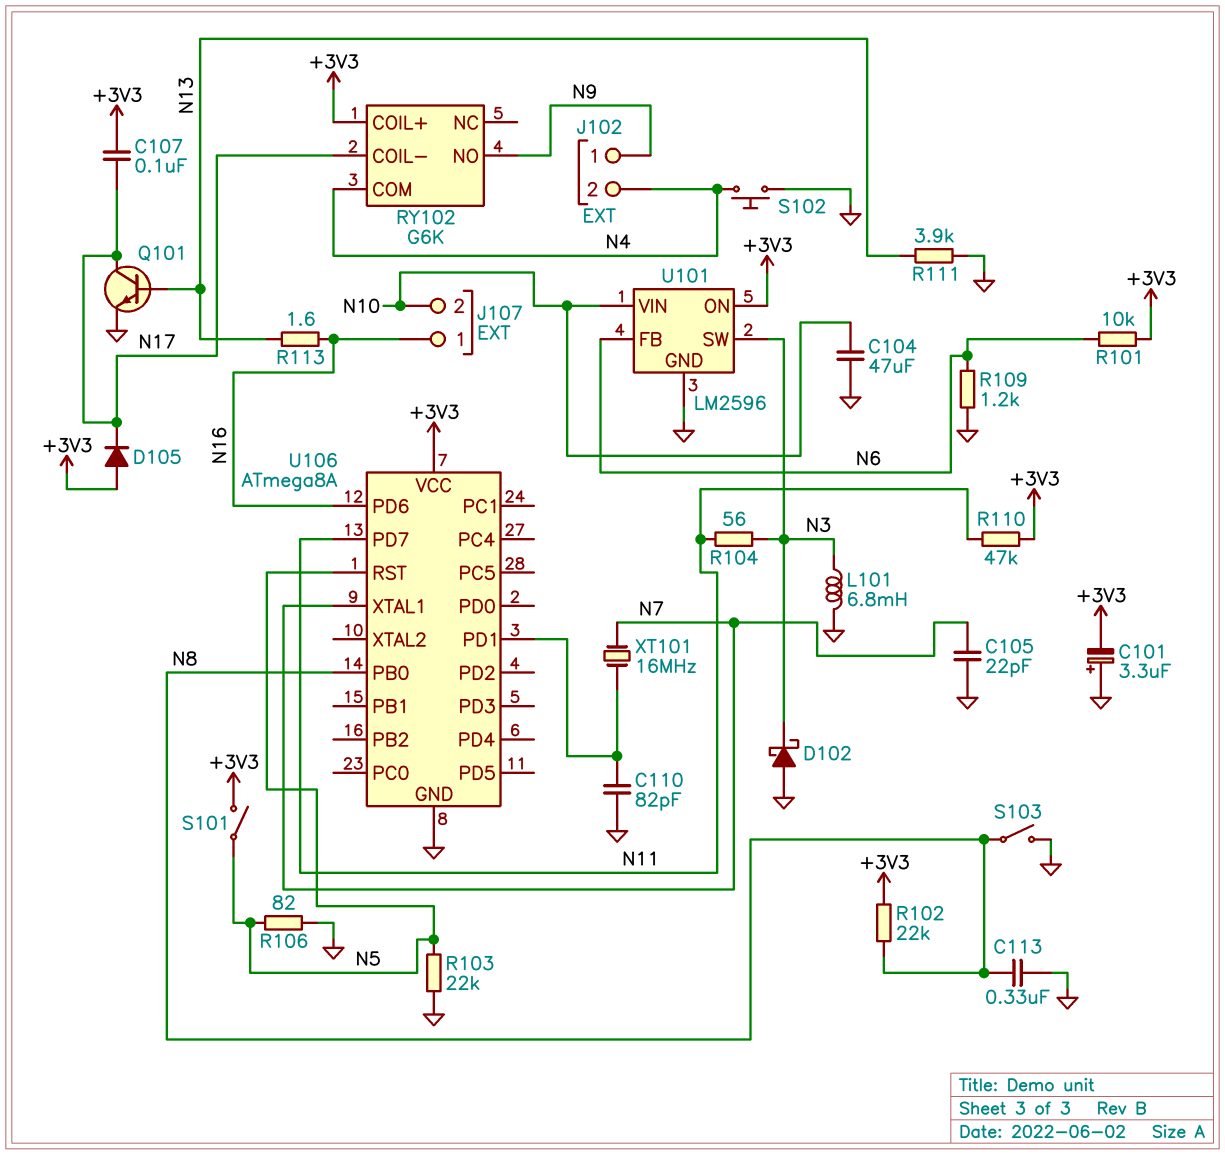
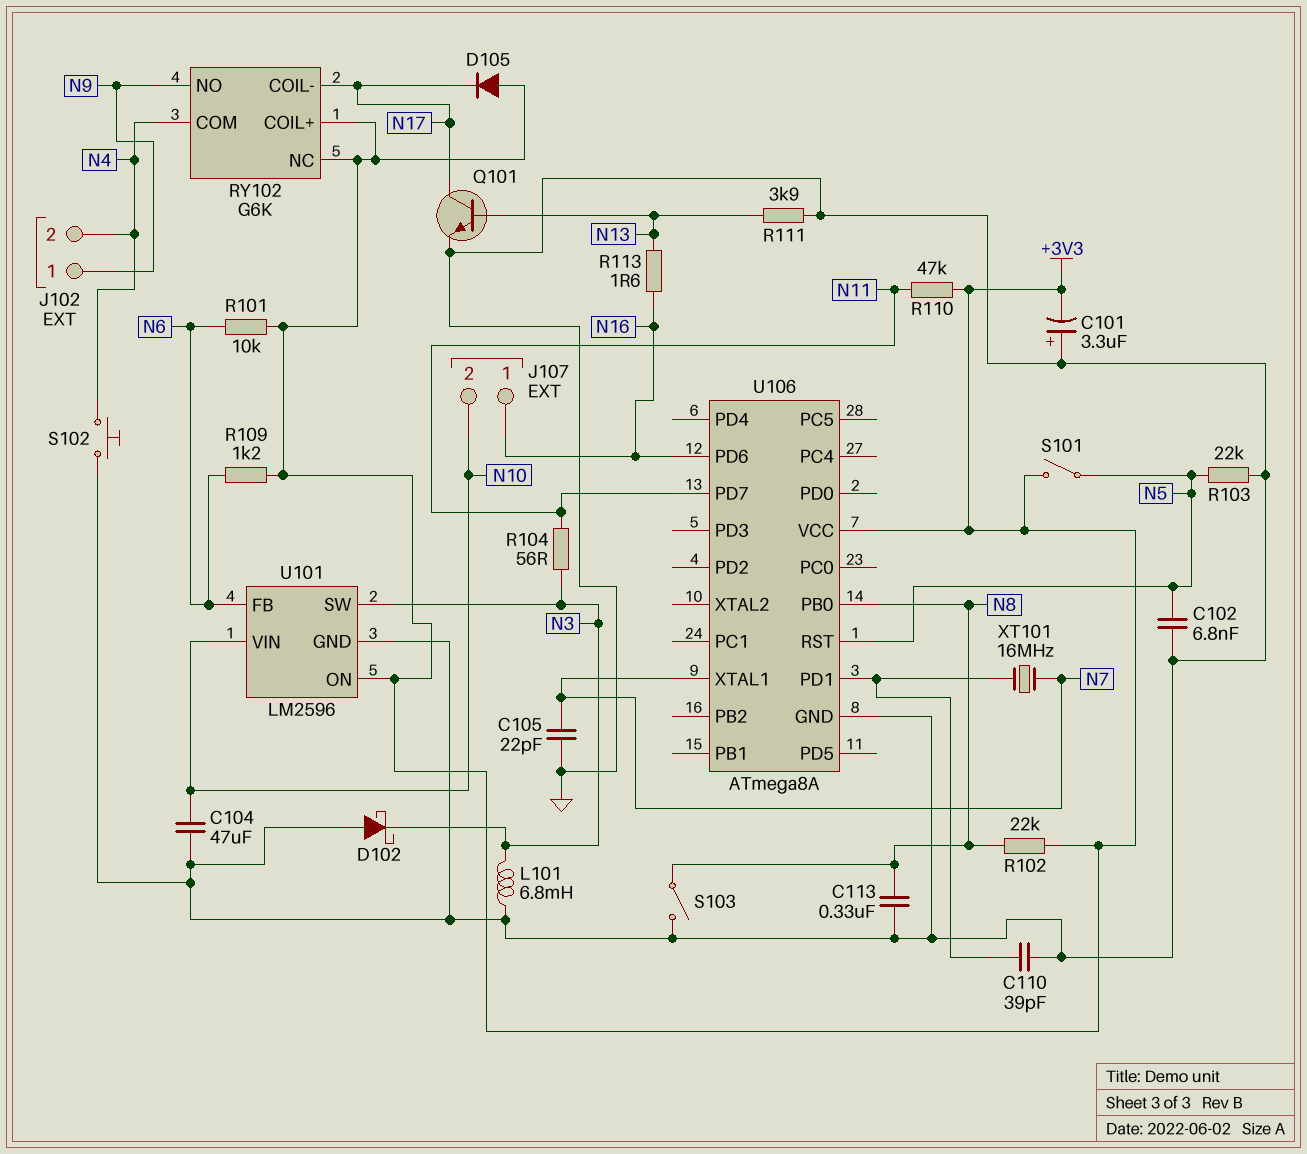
C102: none -> 6.8nF (GND, N5)
C107: 100nF (+3V3, N17) -> none
C110: 82pF (GND, U106/PD1) -> 39pF (GND, U106/PD1)
R106: 82 (GND, N5) -> none
R109: 1.2k (GND, N6) -> 1.2k (+3V3, N6)
RY102 pin NC: none -> +3V3

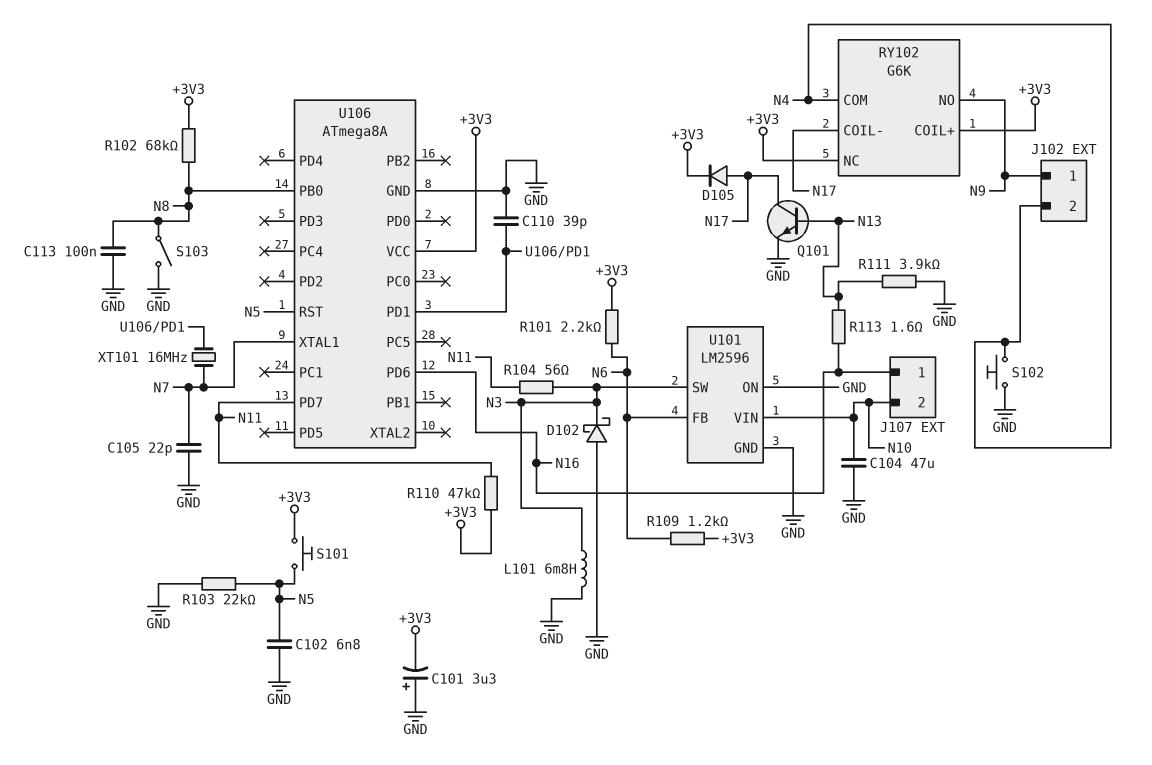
C113: 330nF (GND, N8) -> 100nF (GND, N8)
D105: diode (A +3V3, K N17) -> diode (A N17, K +3V3)
R101: 10k (+3V3, N6) -> 2.2k (+3V3, N6)
R102: 22k (+3V3, N8) -> 68k (+3V3, N8)
S101: switch (+3V3, N5) -> button (+3V3, N5)
U101 pin ON: +3V3 -> GND

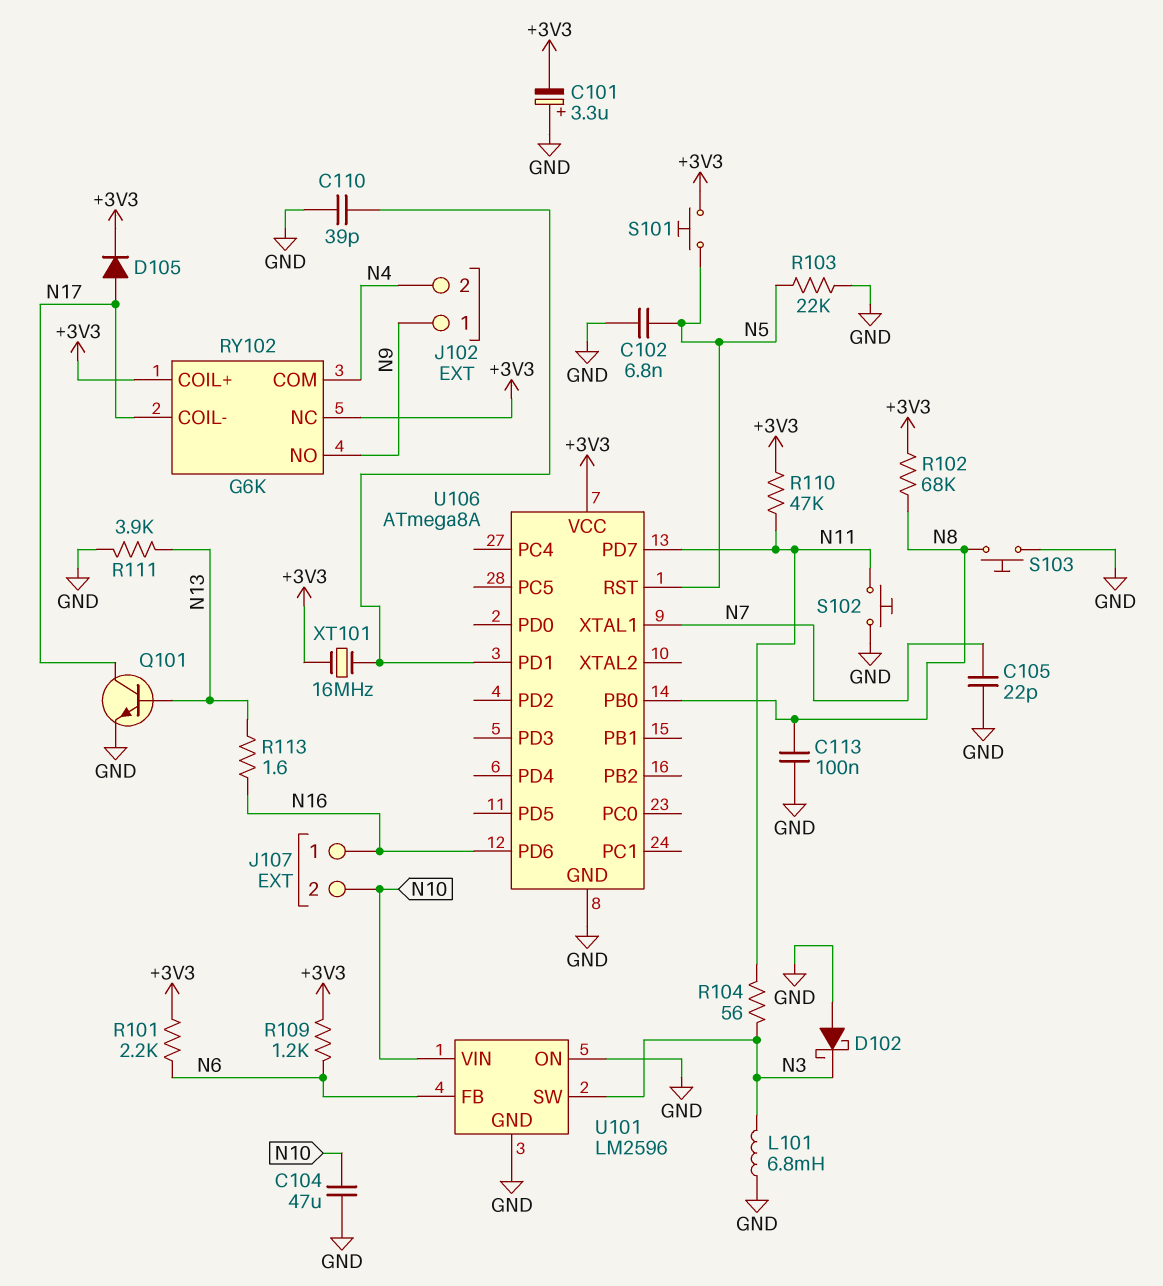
S102: button (GND, N4) -> button (GND, N11)
S103: switch (GND, N8) -> button (GND, N8)
XT101: 16MHz (N7, U106/PD1) -> 16MHz (+3V3, U106/PD1)

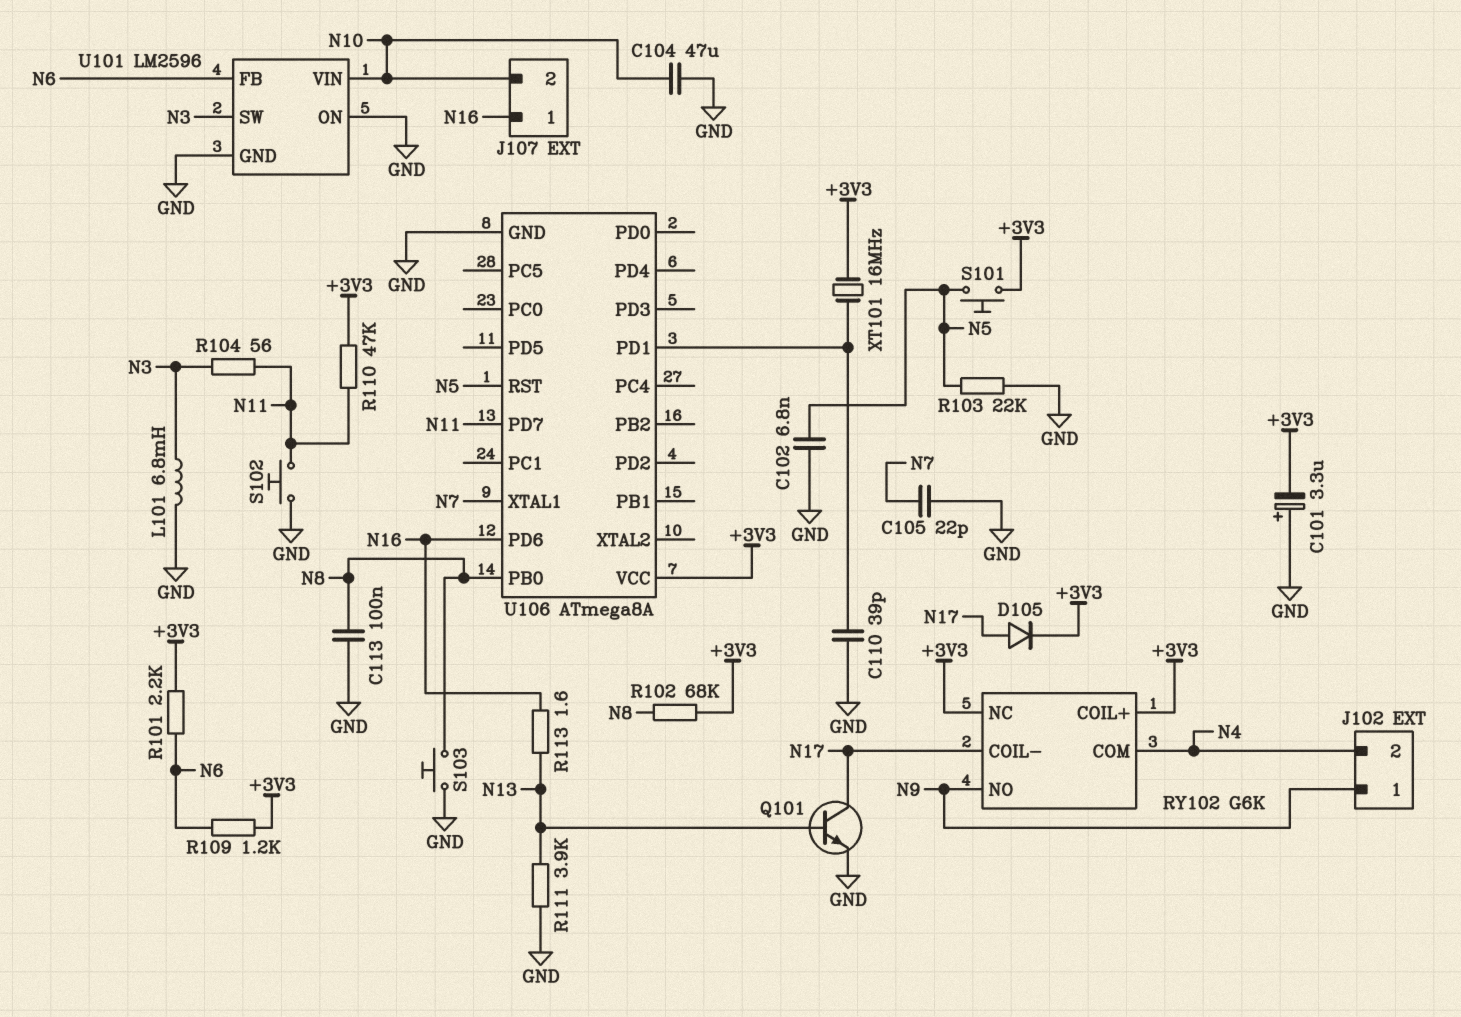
D102: schottky (A GND, K N3) -> none

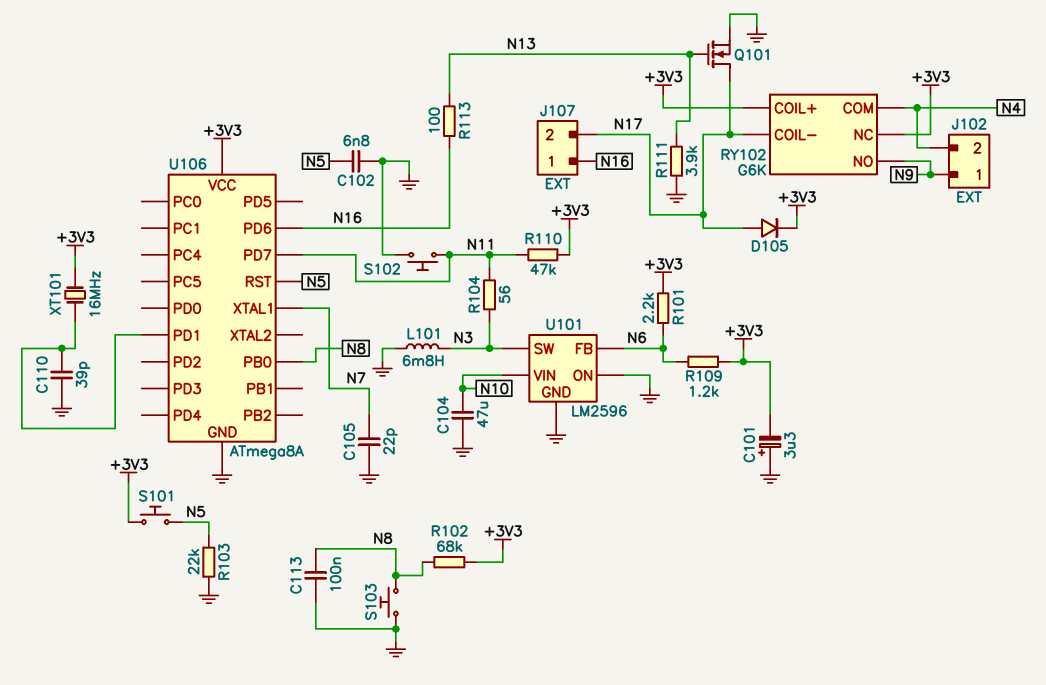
J107 pin 2: N10 -> N17
Q101: NPN (B N13, C N17, E GND) -> NMOS (G N13, D N17, S GND)
R113: 1.6 (N13, N16) -> 100 (N13, N16)

